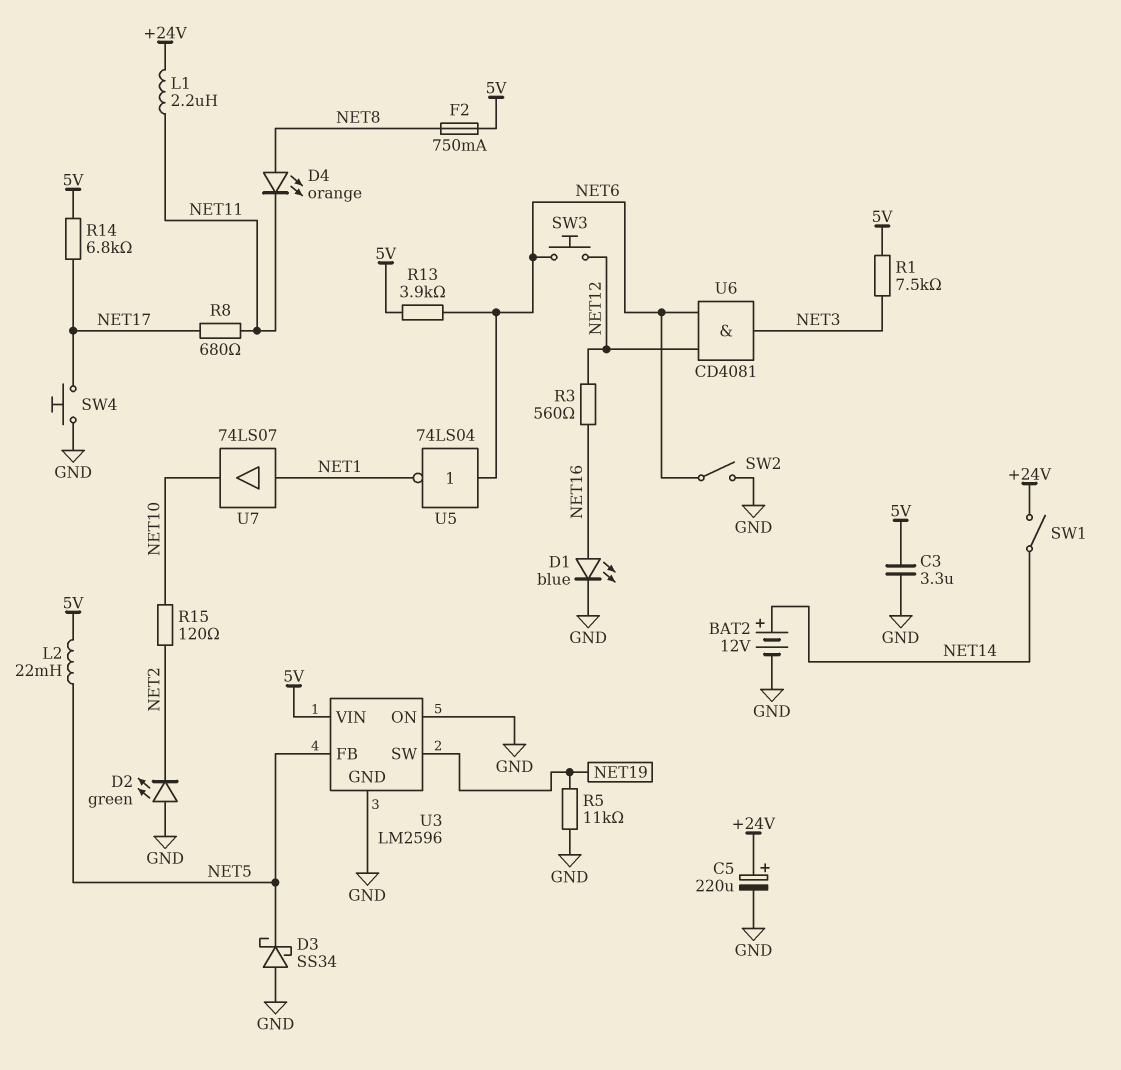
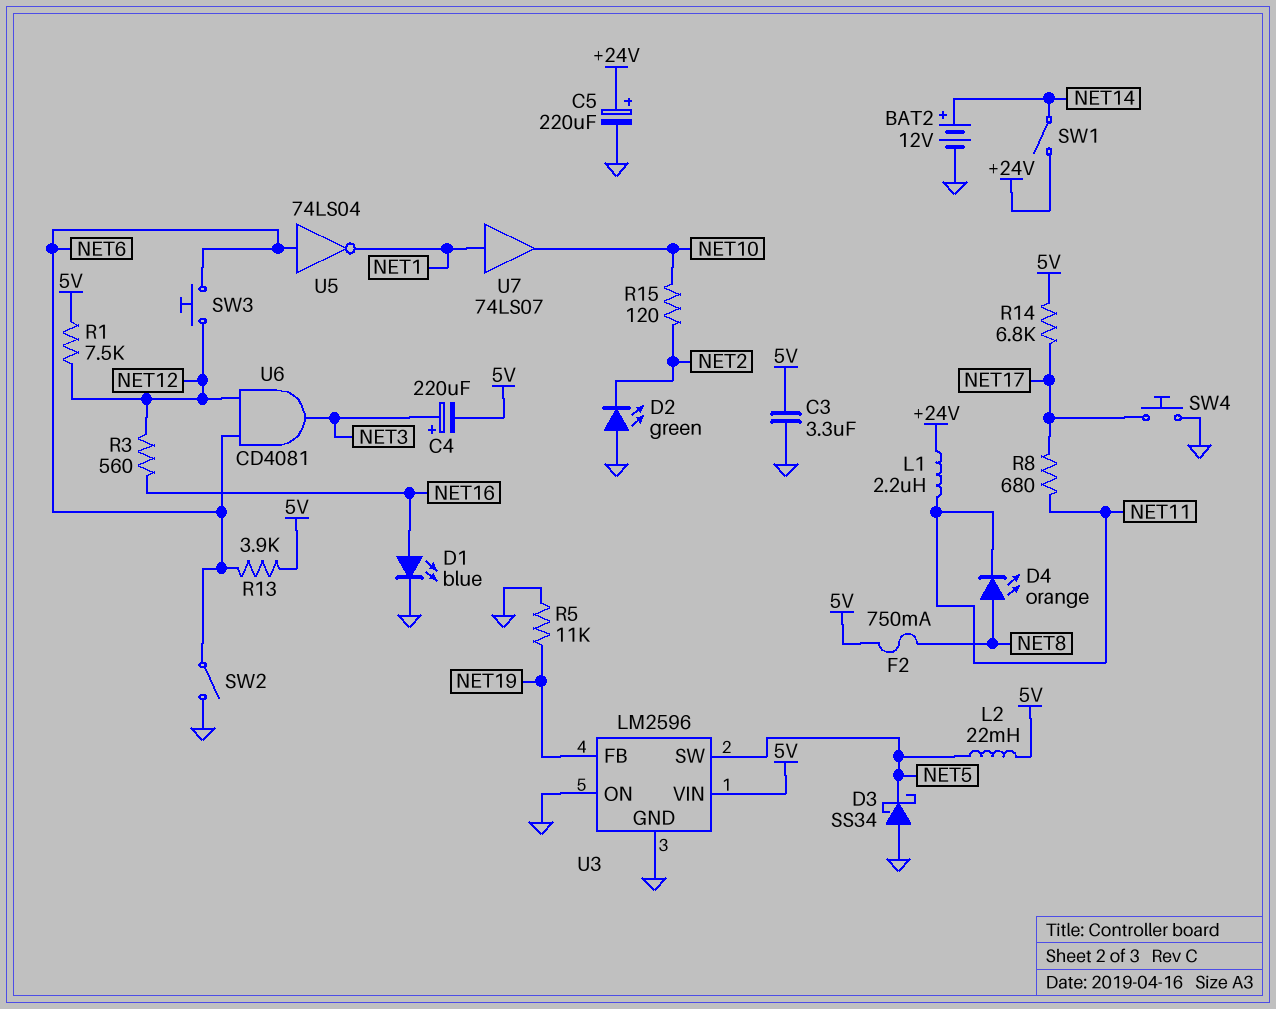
C4: none -> 220uF (plus NET3, minus 5V)
R1: 7.5k (5V, NET3) -> 7.5k (5V, NET12)
U3 pin FB: NET5 -> NET19
U3 pin SW: NET19 -> NET5

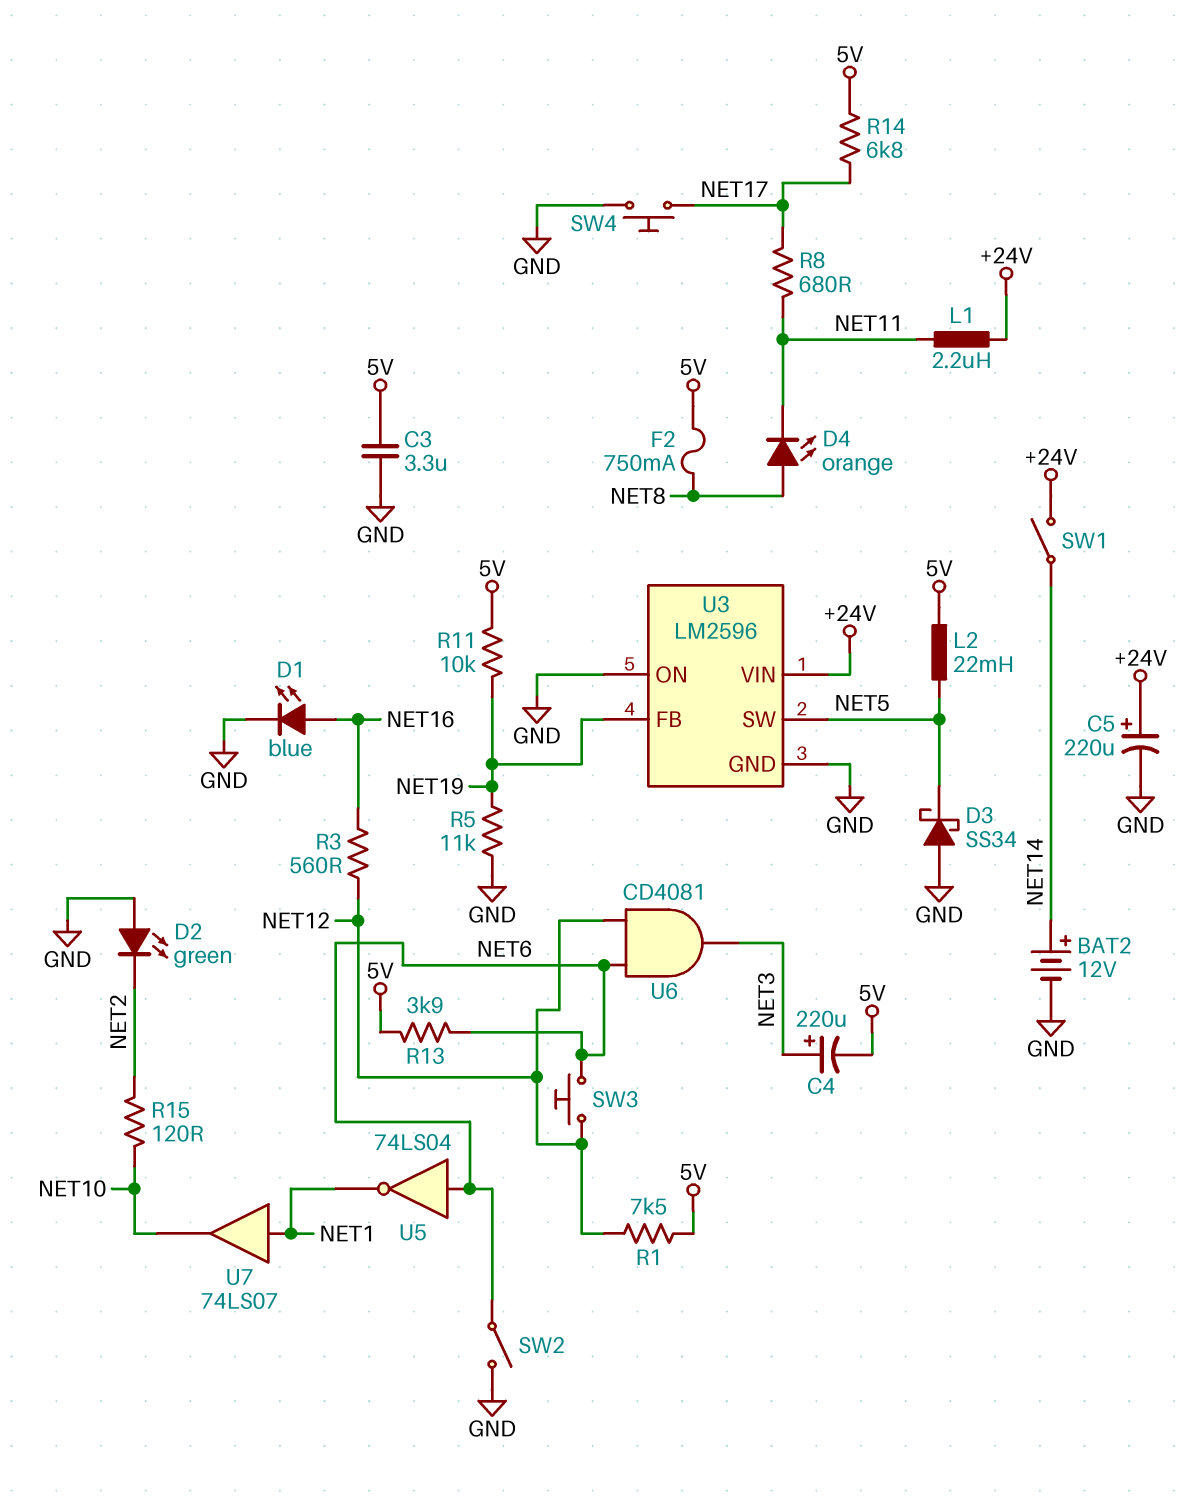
R11: none -> 10k (5V, NET19)
U3 pin VIN: 5V -> +24V

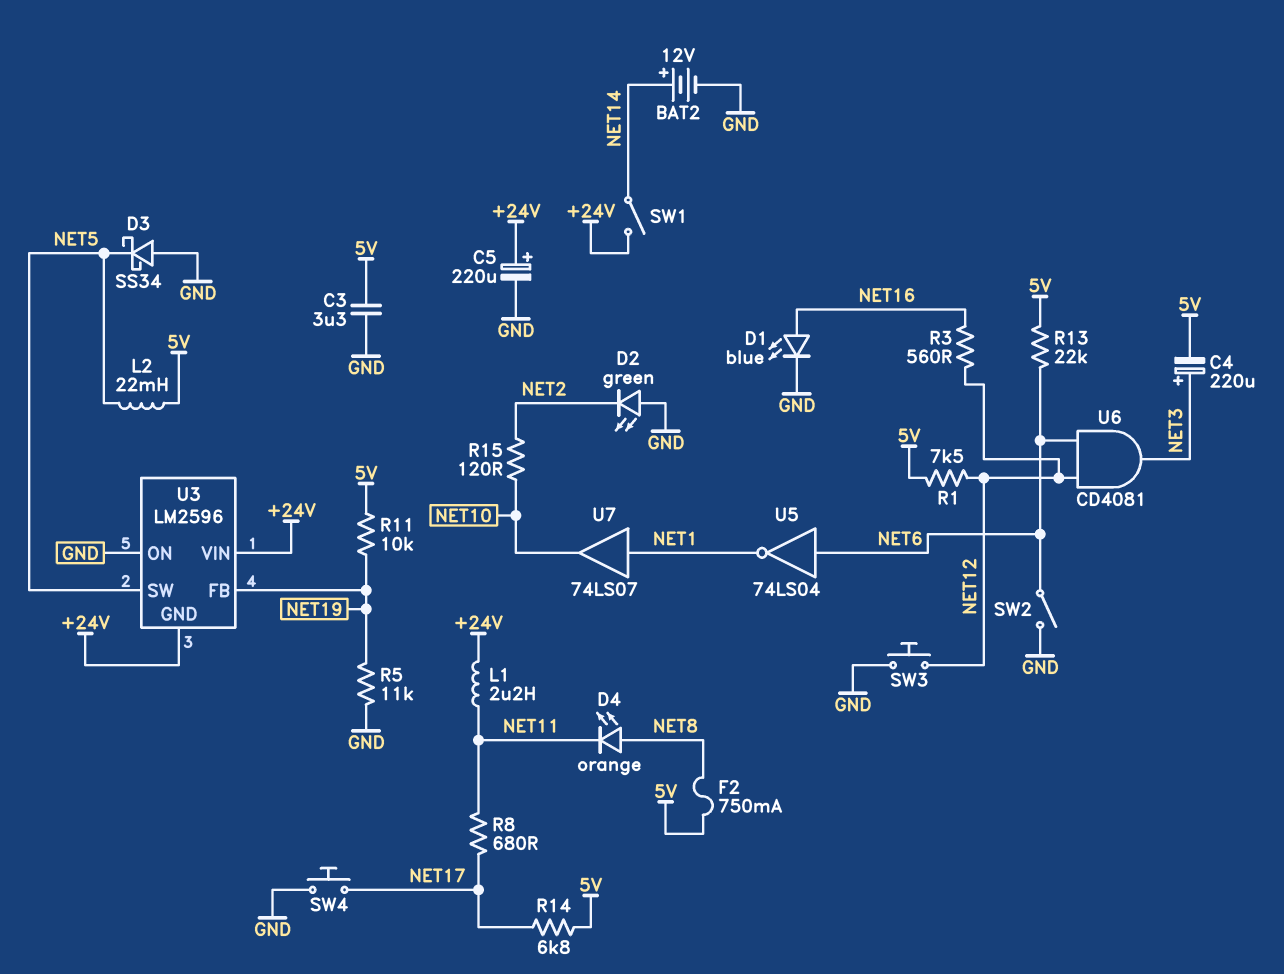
R13: 3.9k (5V, NET6) -> 22k (5V, NET6)
SW3: button (NET6, NET12) -> button (GND, NET12)
U3 pin GND: GND -> +24V

